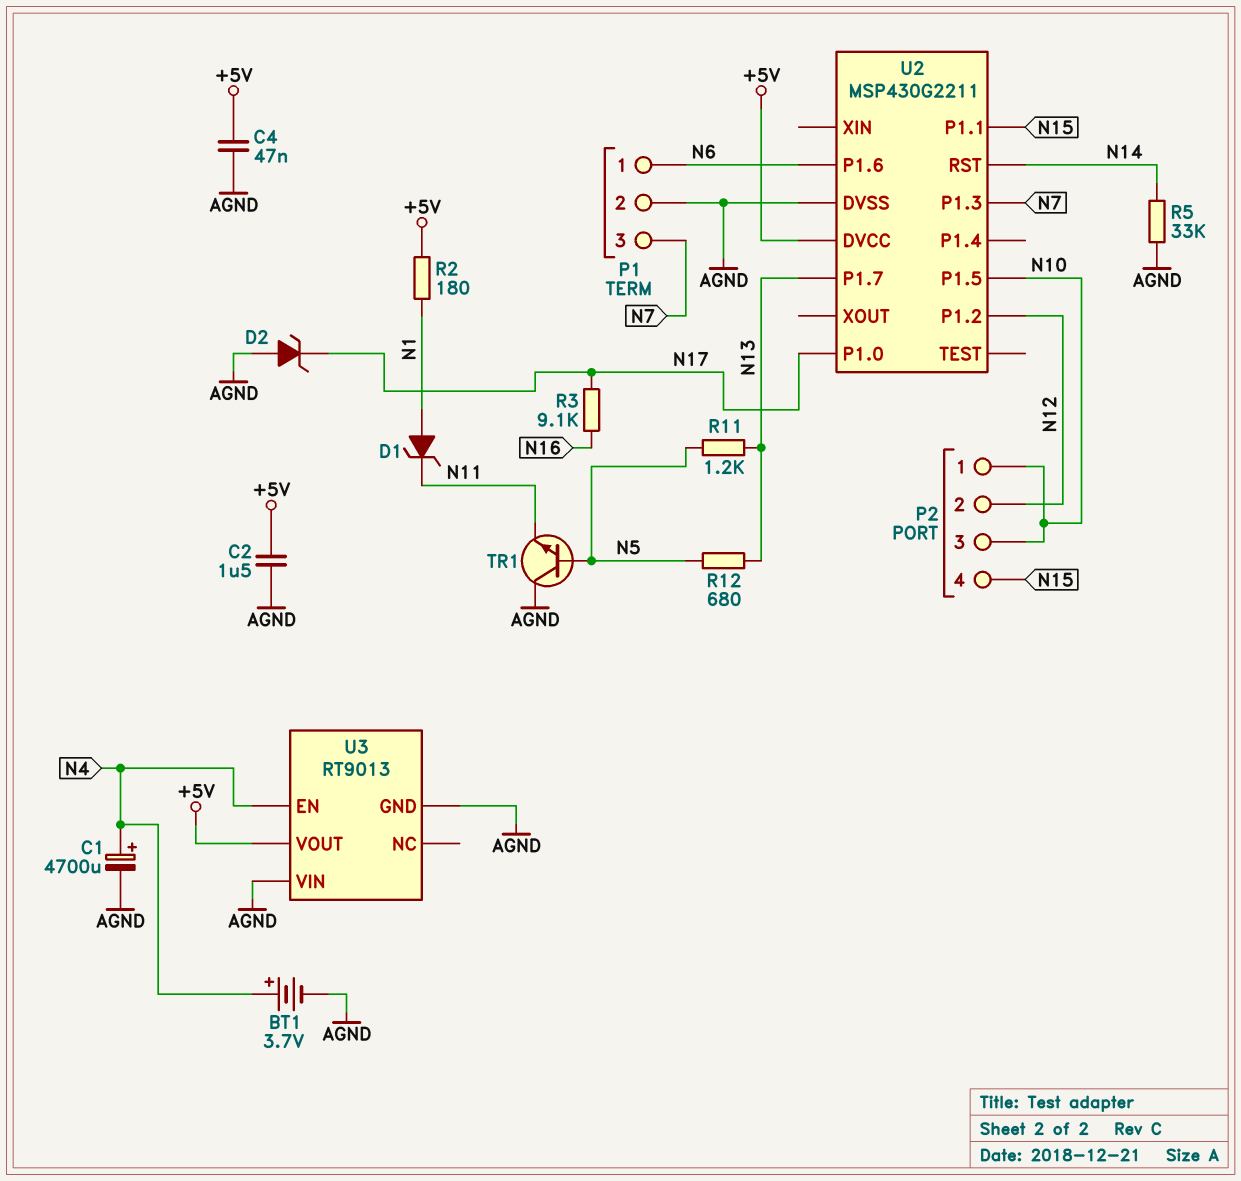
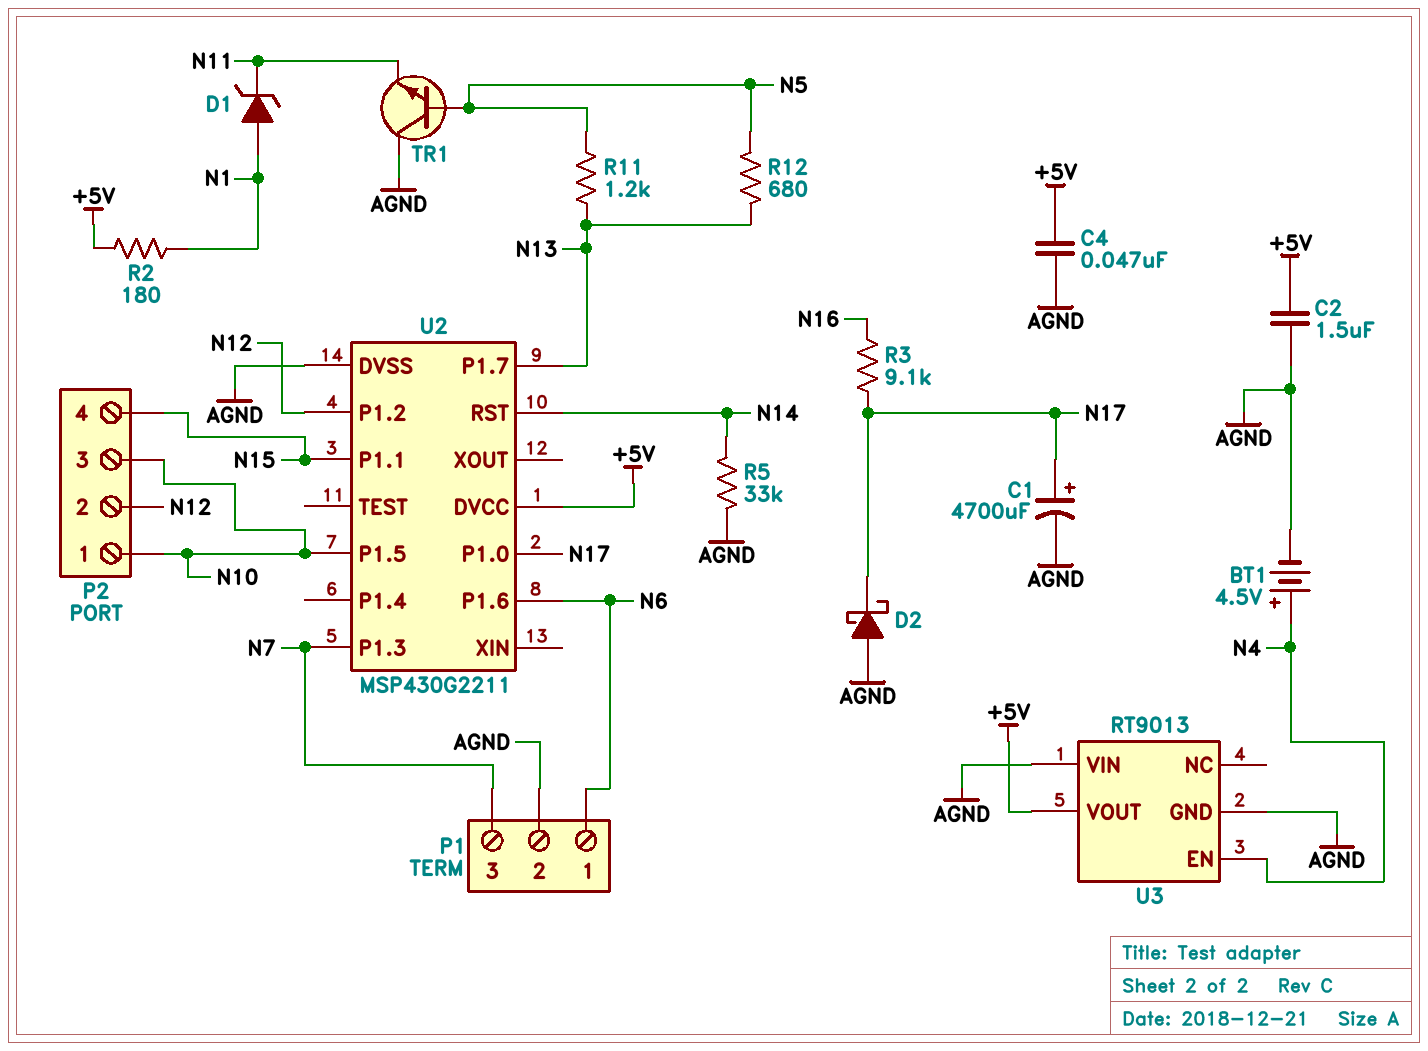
BT1: 3.7V (plus N4, minus AGND) -> 4.5V (plus N4, minus AGND)
C1: 4700uF (plus N4, minus AGND) -> 4700uF (plus N17, minus AGND)
D2: zener (A AGND, K N17) -> schottky (A AGND, K N17)

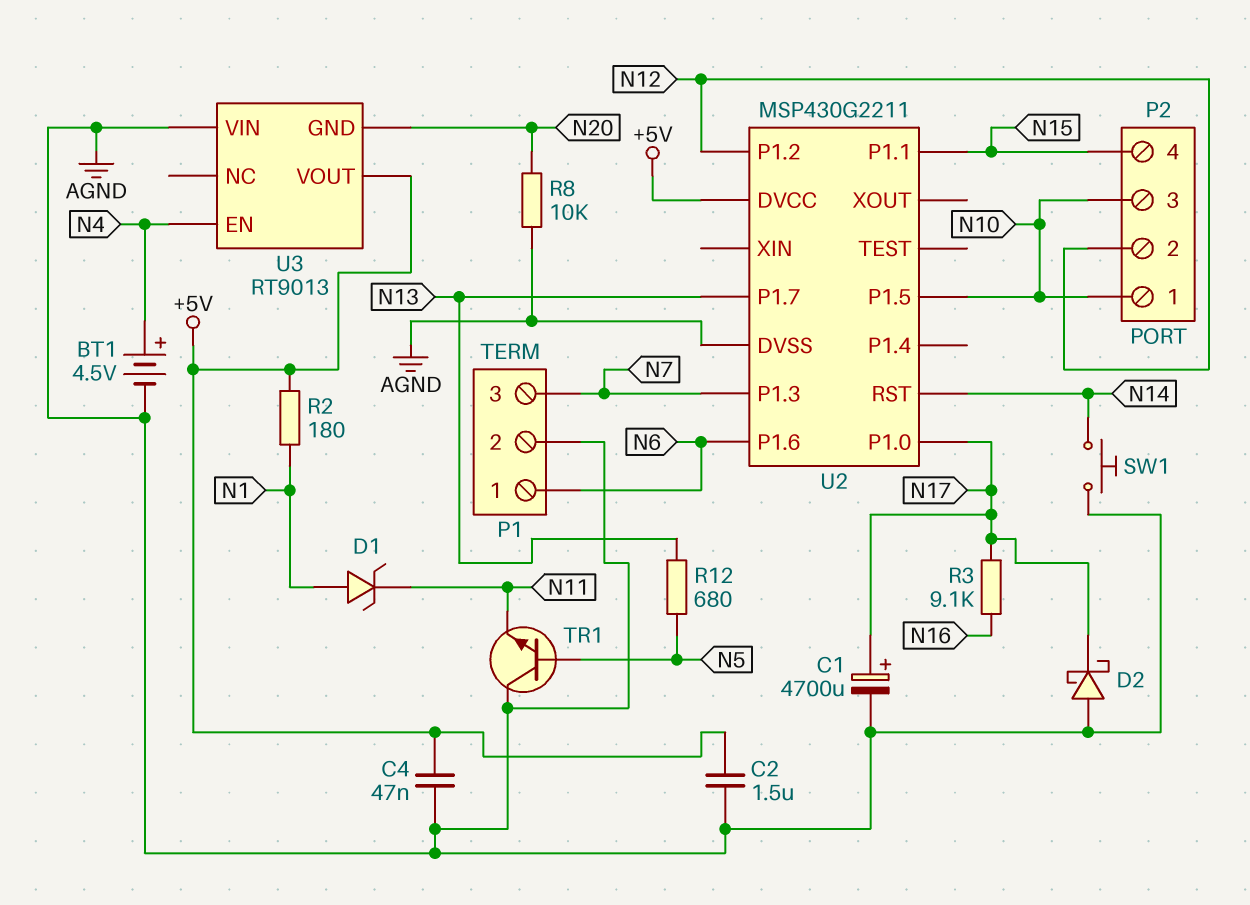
R5: 33k (AGND, N14) -> none
R8: none -> 10k (AGND, N20)
R11: 1.2k (N5, N13) -> none
SW1: none -> button (AGND, N14)
U3 pin GND: AGND -> N20

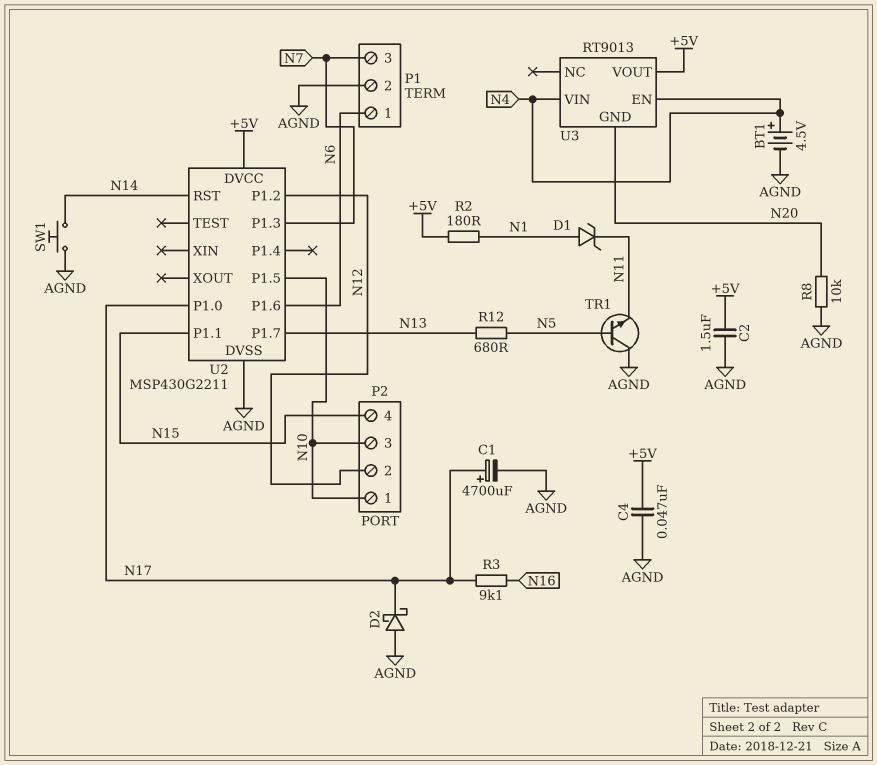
U3 pin VIN: AGND -> N4

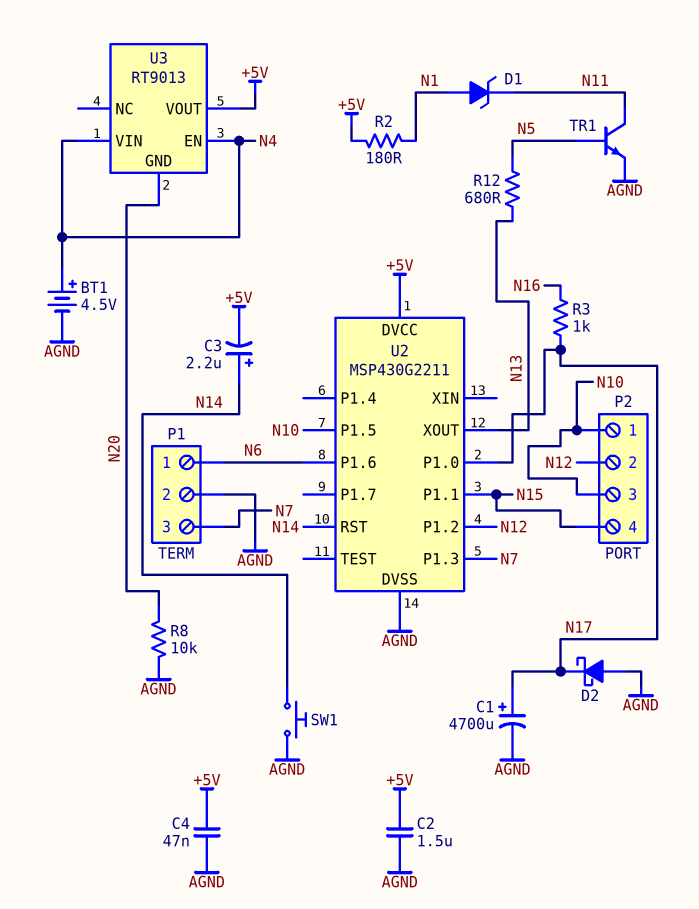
C3: none -> 2.2uF (plus N14, minus +5V)
R3: 9.1k (N16, N17) -> 1k (N16, N17)
TR1: NPN (B N5, C AGND, E N11) -> NPN (B N5, C N11, E AGND)
U2 pin P1.7: N13 -> none
U2 pin XOUT: none -> N13

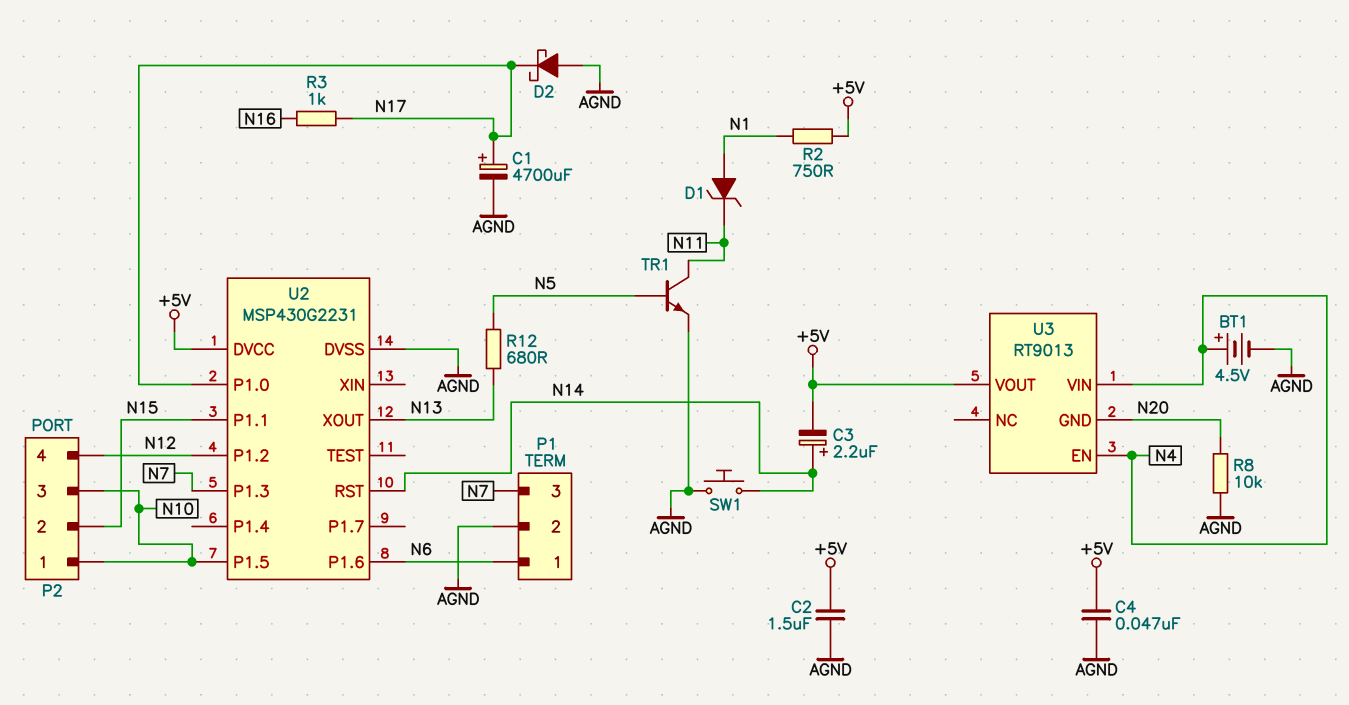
P2 pin 2: N12 -> N15
P2 pin 4: N15 -> N12
R2: 180 (+5V, N1) -> 750 (+5V, N1)
U2: MSP430G2211 -> MSP430G2231

